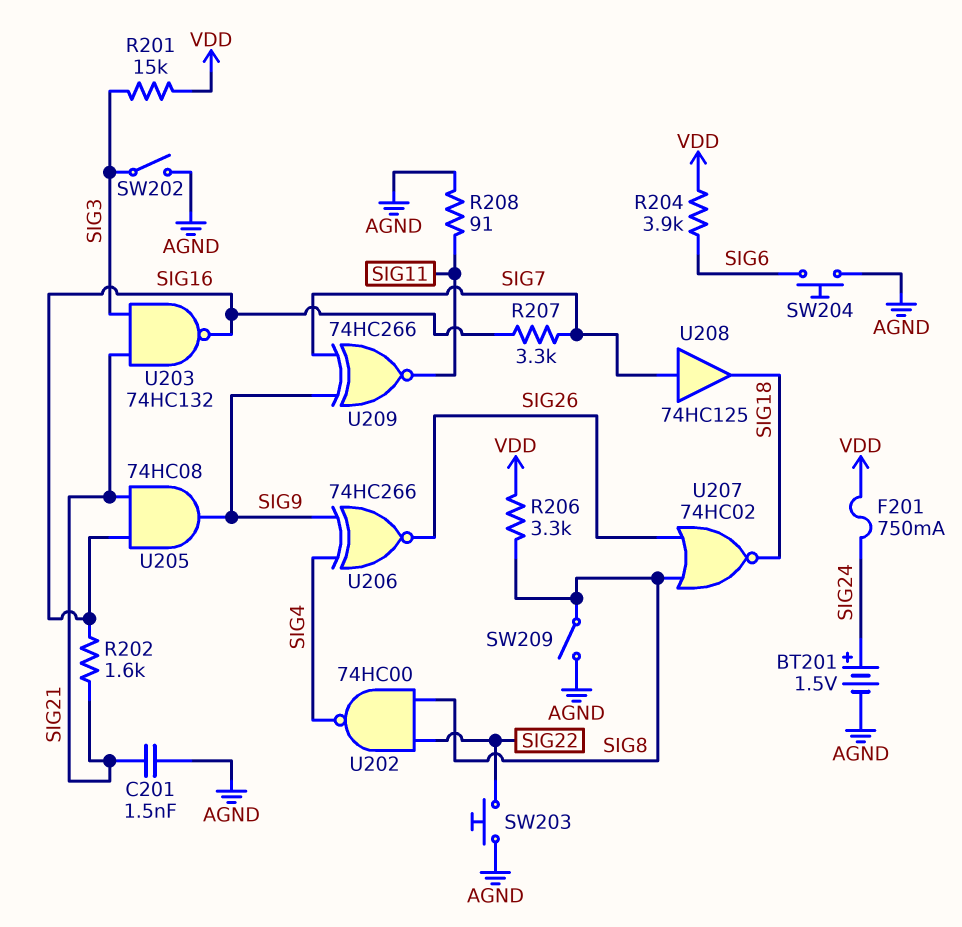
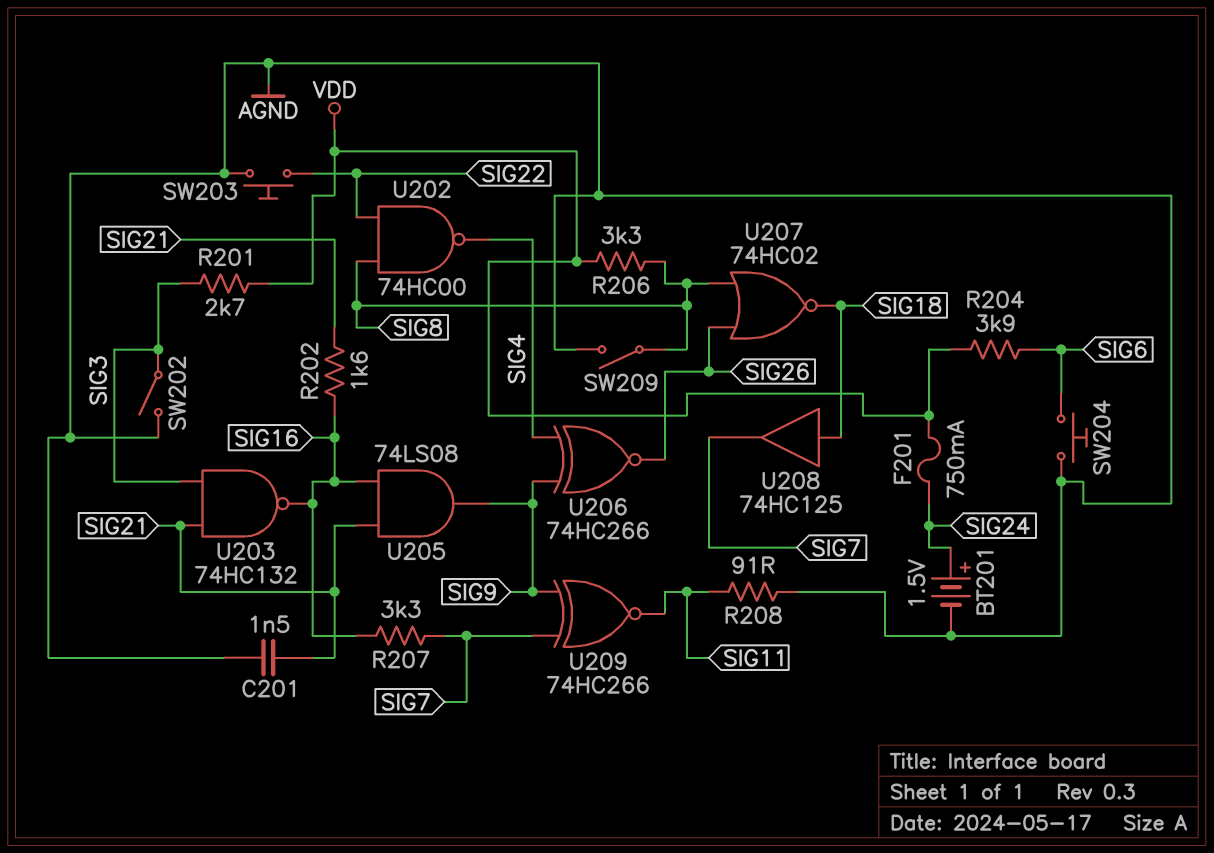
R201: 15k (SIG3, VDD) -> 2.7k (SIG3, VDD)
U205: AND 74HC08 (in SIG16, in SIG21, out SIG9) -> AND 74LS08 (in SIG16, in SIG21, out SIG9)
U208: buffer 74HC125 (in SIG7, out SIG18) -> buffer 74HC125 (in SIG18, out SIG7)

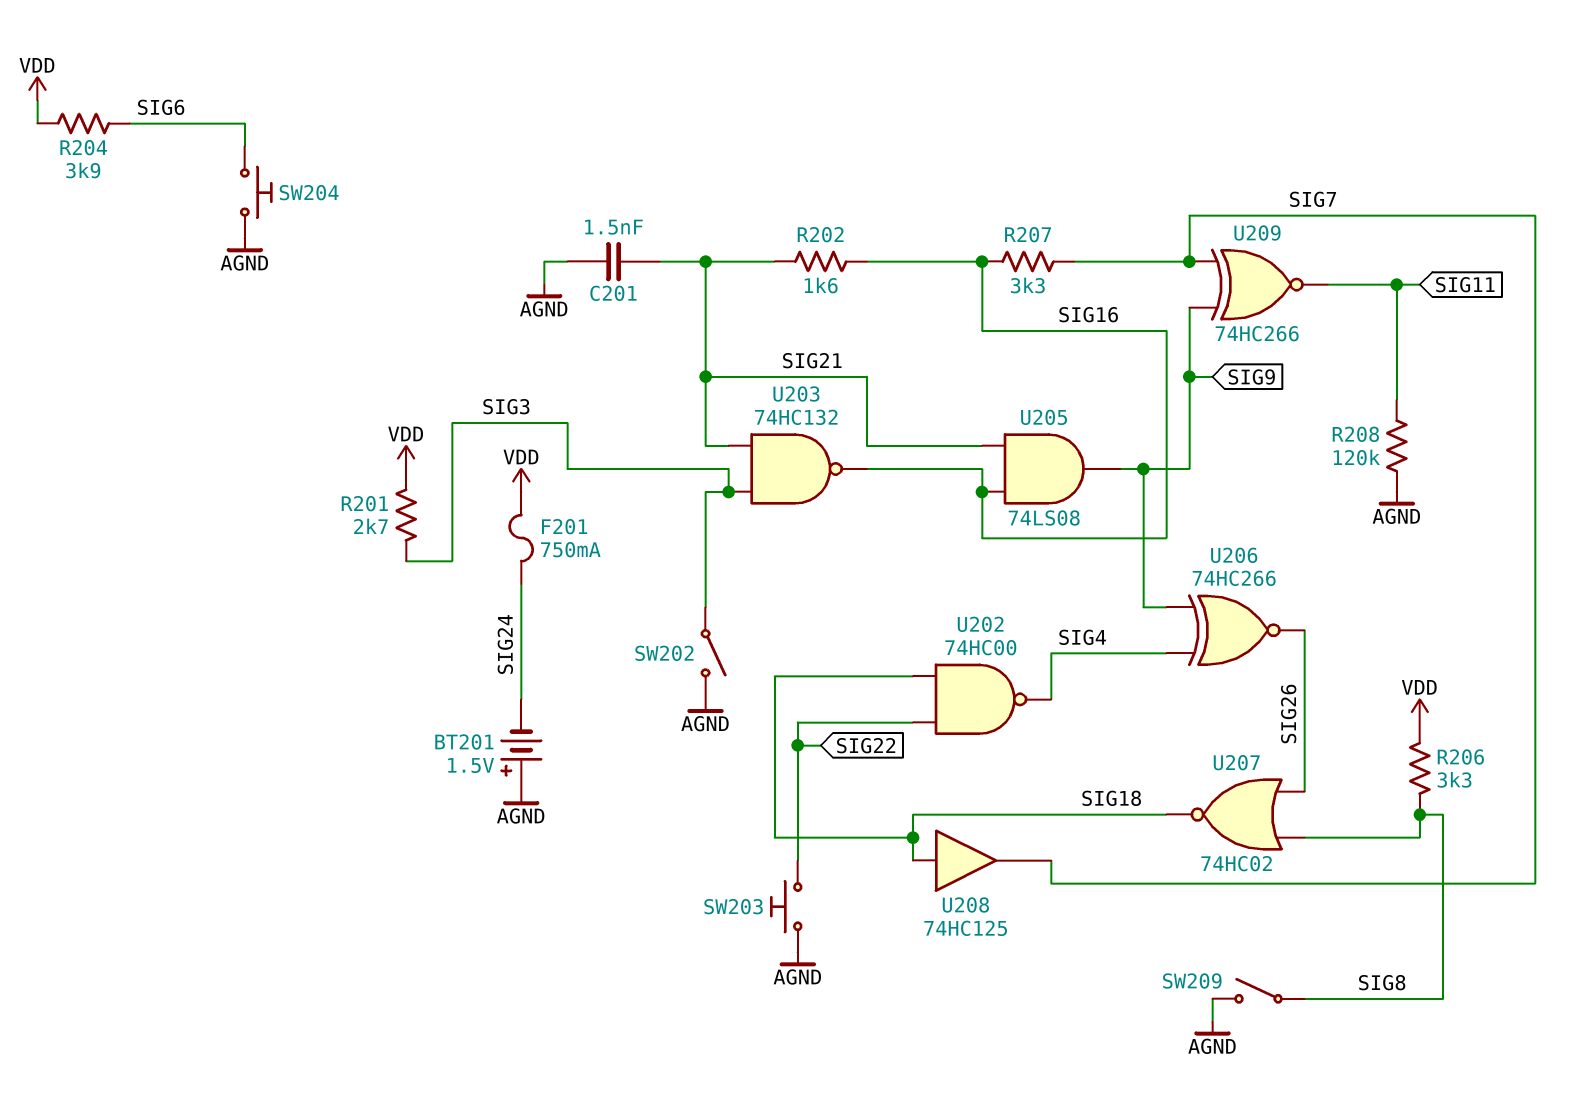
BT201: 1.5V (plus SIG24, minus AGND) -> 1.5V (plus AGND, minus SIG24)
R208: 91 (AGND, SIG11) -> 120k (AGND, SIG11)
U202: NAND 74HC00 (in SIG8, in SIG22, out SIG4) -> NAND 74HC00 (in SIG18, in SIG22, out SIG4)

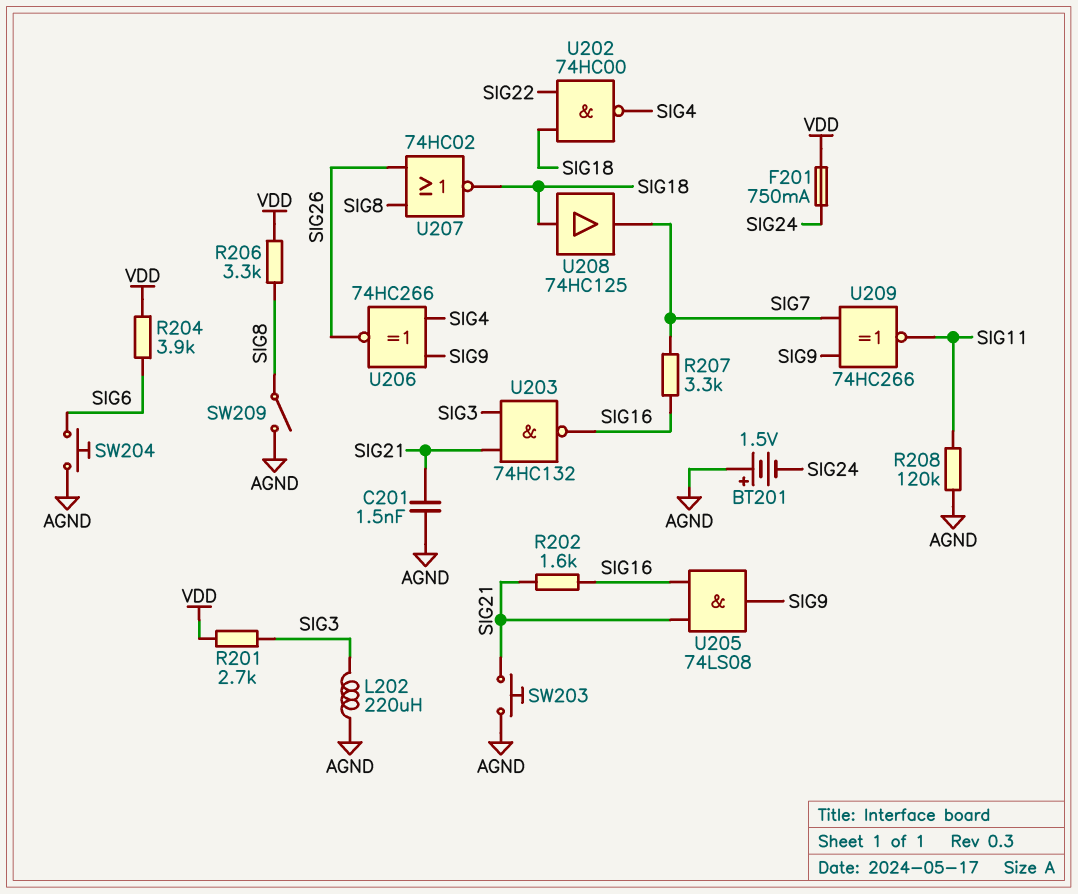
L202: none -> 220uH (AGND, SIG3)
SW202: switch (AGND, SIG3) -> none
SW203: button (AGND, SIG22) -> button (AGND, SIG21)

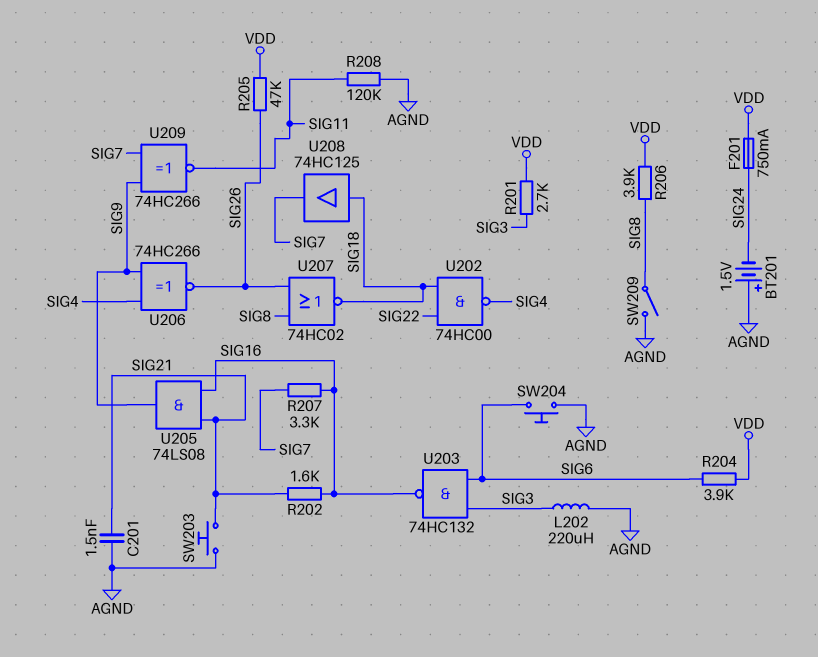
R205: none -> 47k (SIG26, VDD)
R206: 3.3k (SIG8, VDD) -> 3.9k (SIG8, VDD)
U203: NAND 74HC132 (in SIG3, in SIG21, out SIG16) -> NAND 74HC132 (in SIG3, in SIG6, out SIG16)

